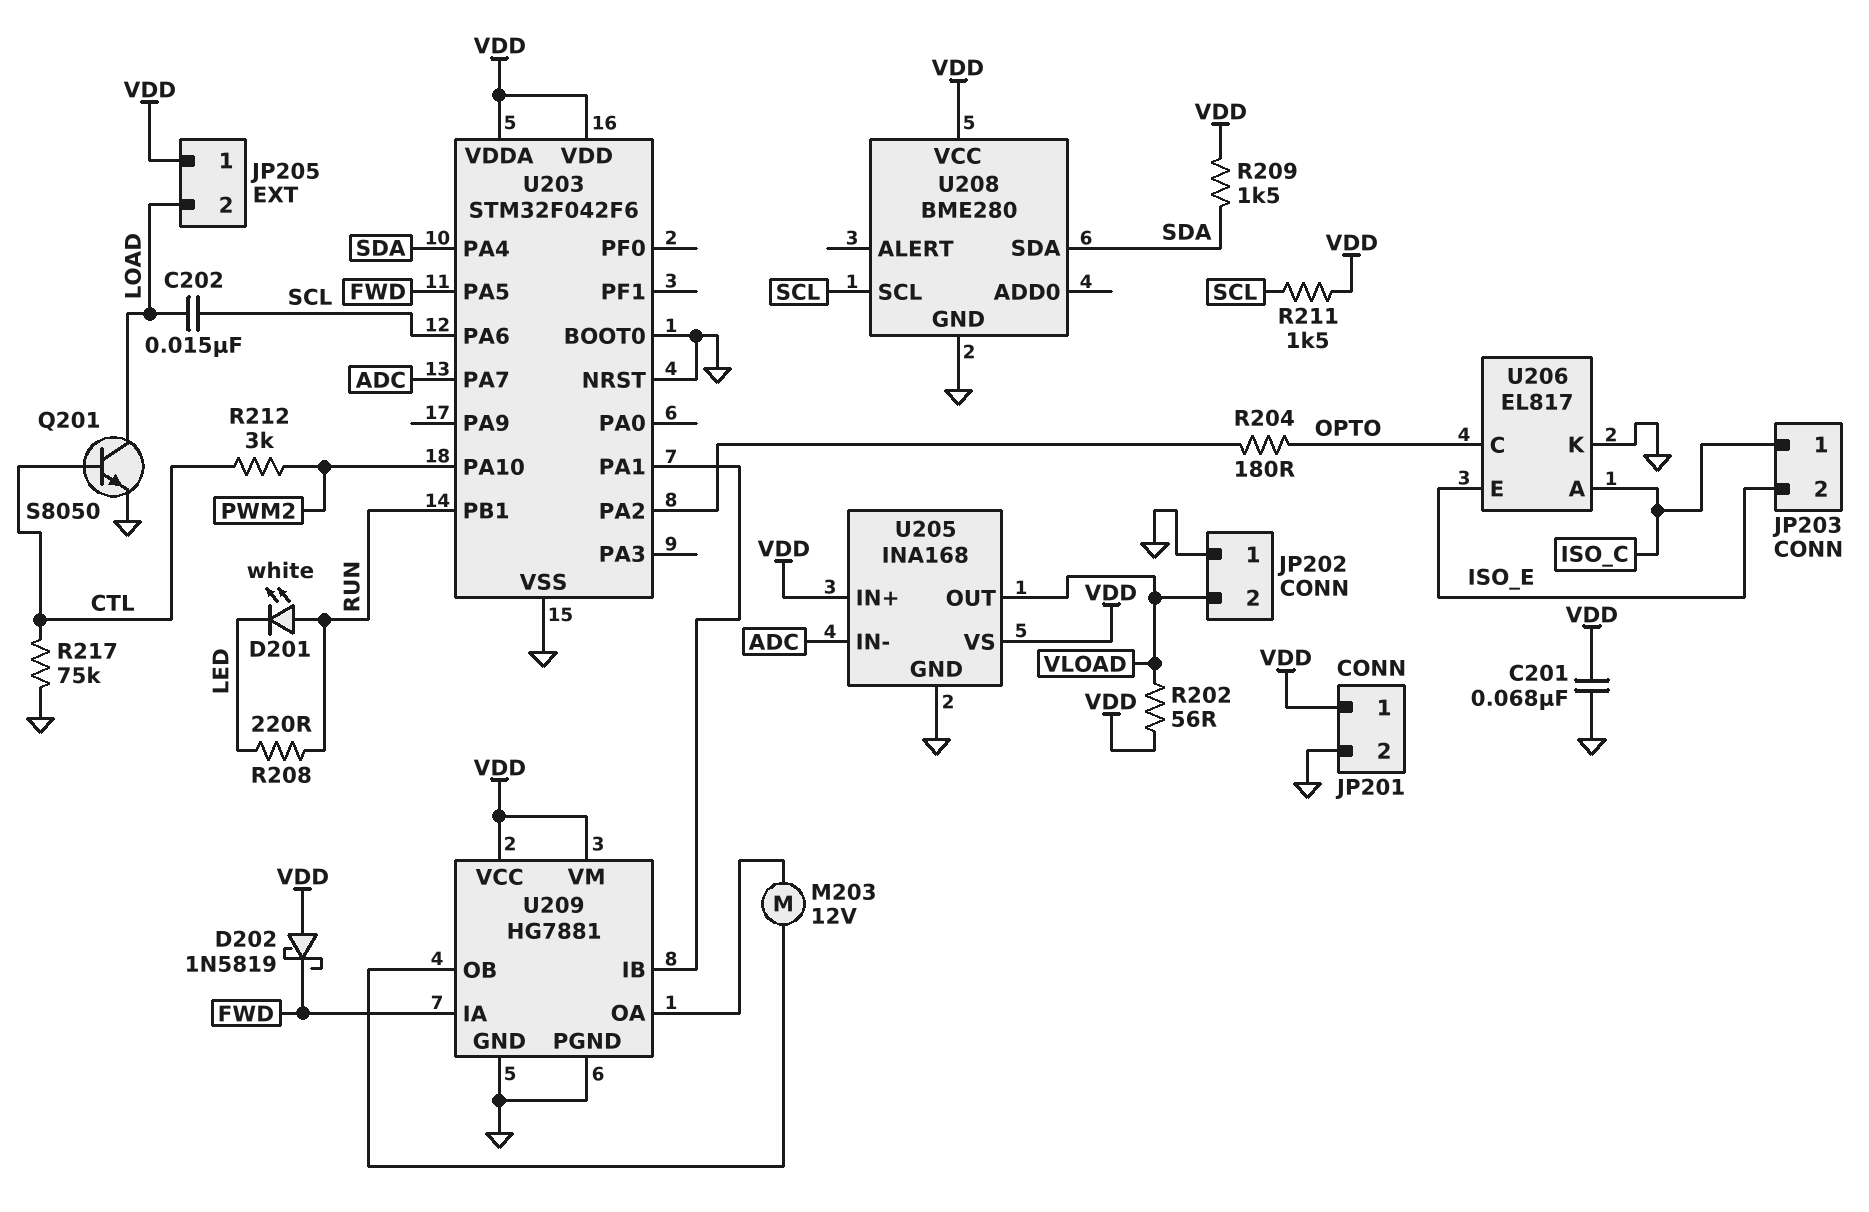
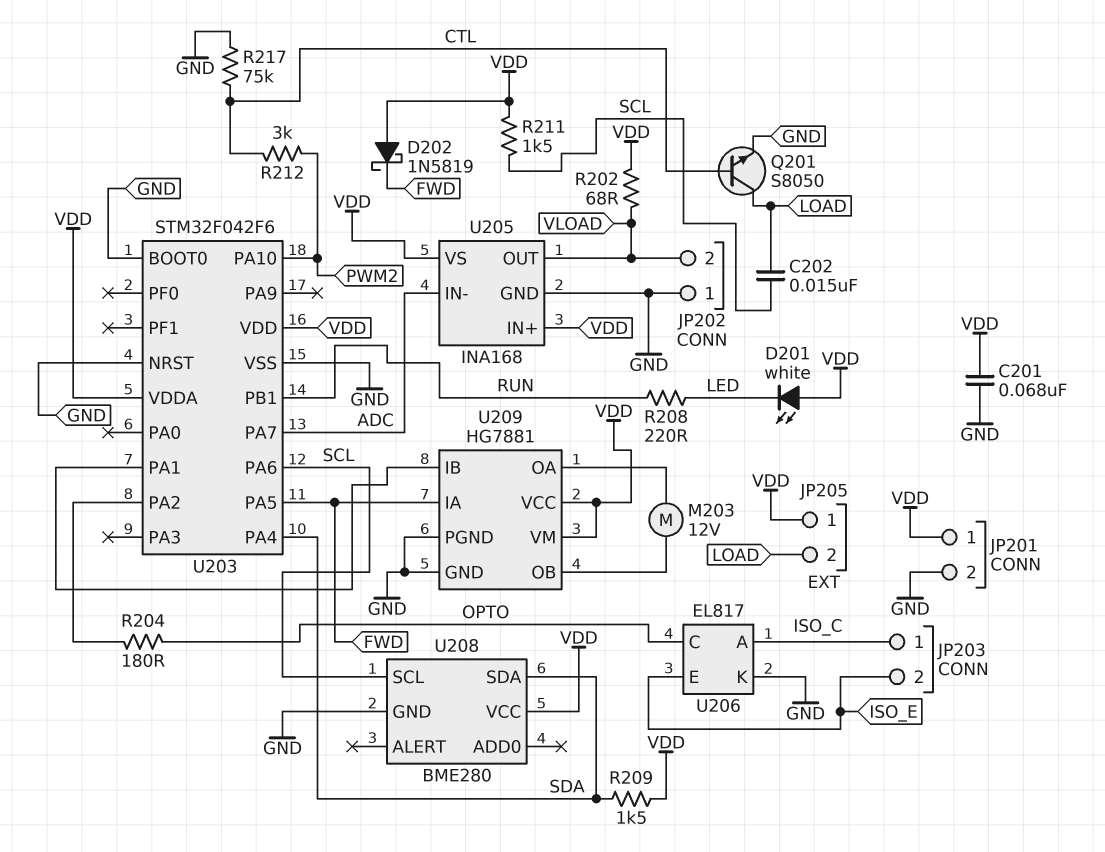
D201: LED white (A RUN, K LED) -> LED white (A VDD, K LED)
R202: 56 (VDD, VLOAD) -> 68 (VDD, VLOAD)

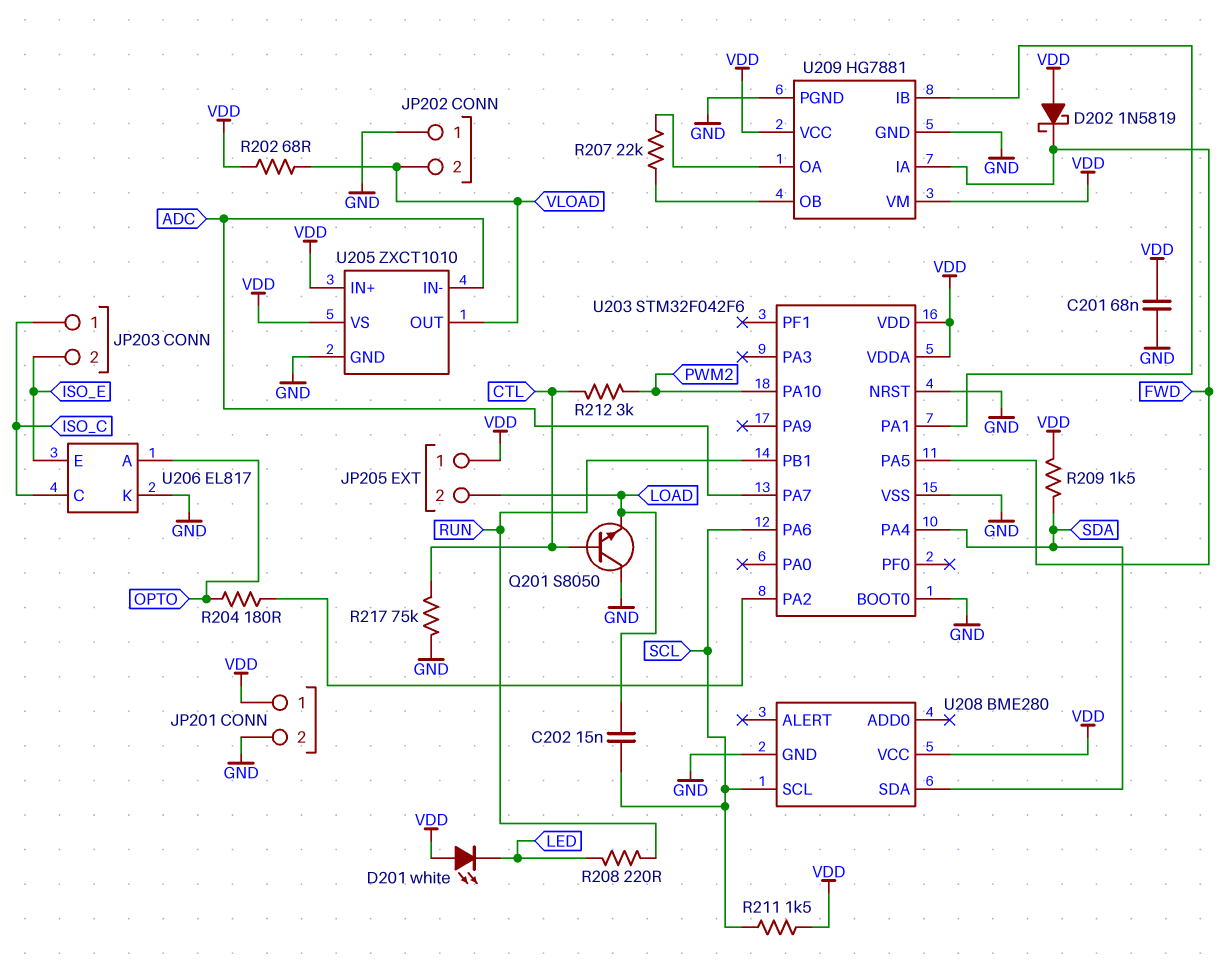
M203: motor 12V (U209/OA, U209/OB) -> none
Q201: NPN S8050 (B CTL, C LOAD, E GND) -> NPN S8050 (B CTL, C GND, E LOAD)
R207: none -> 22k (U209/OA, U209/OB)
U205: INA168 -> ZXCT1010
U206 pin A: ISO_C -> OPTO
U206 pin C: OPTO -> ISO_C

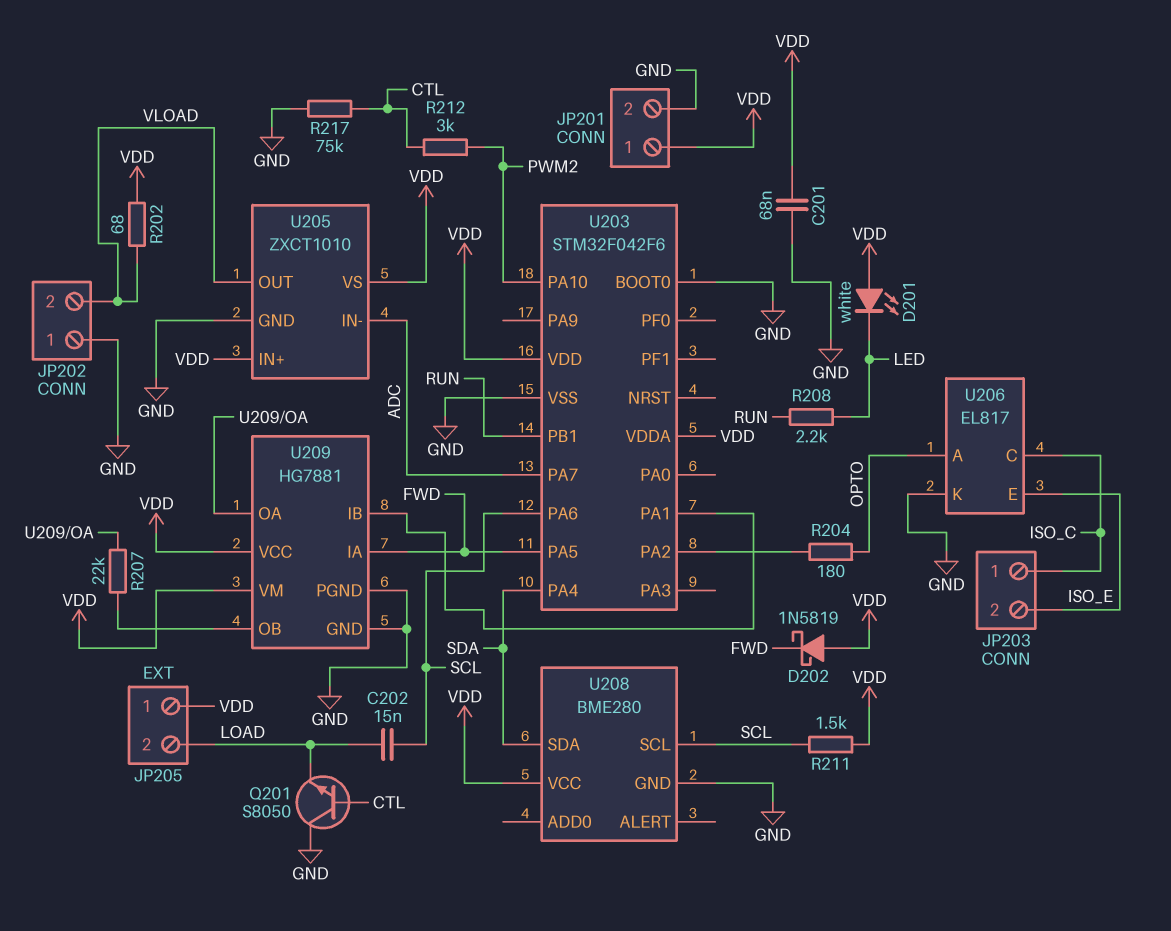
R208: 220 (LED, RUN) -> 2.2k (LED, RUN)
R209: 1.5k (SDA, VDD) -> none
U203 pin NRST: GND -> none

